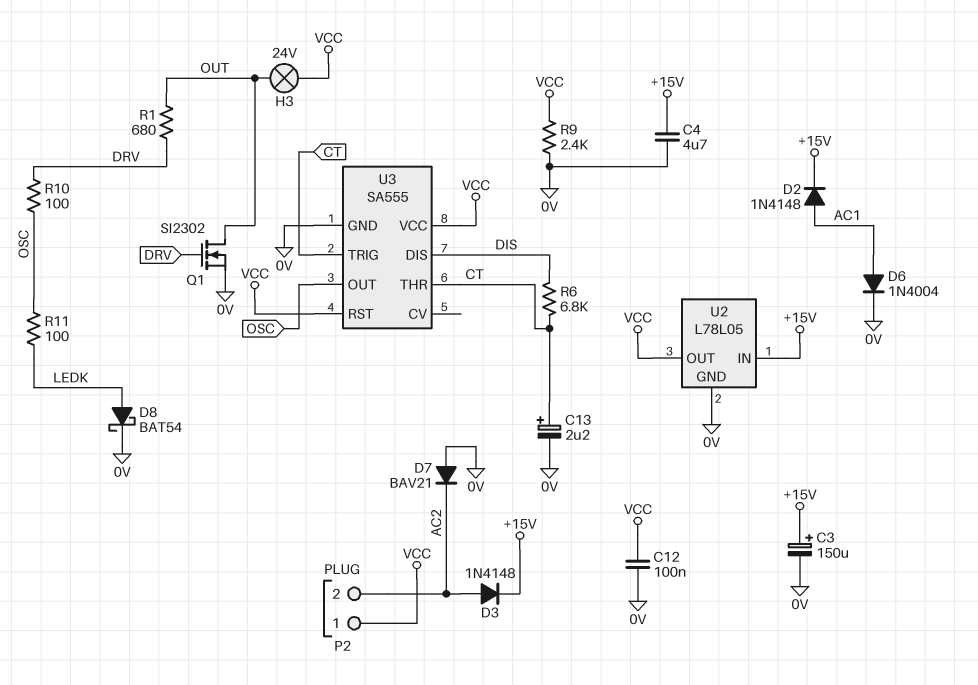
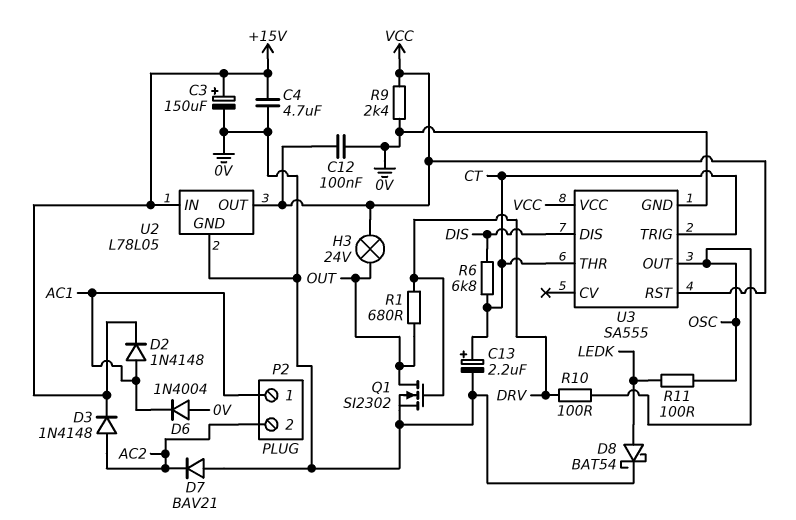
D6: diode 1N4004 (A AC1, K 0V) -> diode 1N4004 (A 0V, K AC1)
P2 pin 1: VCC -> AC1

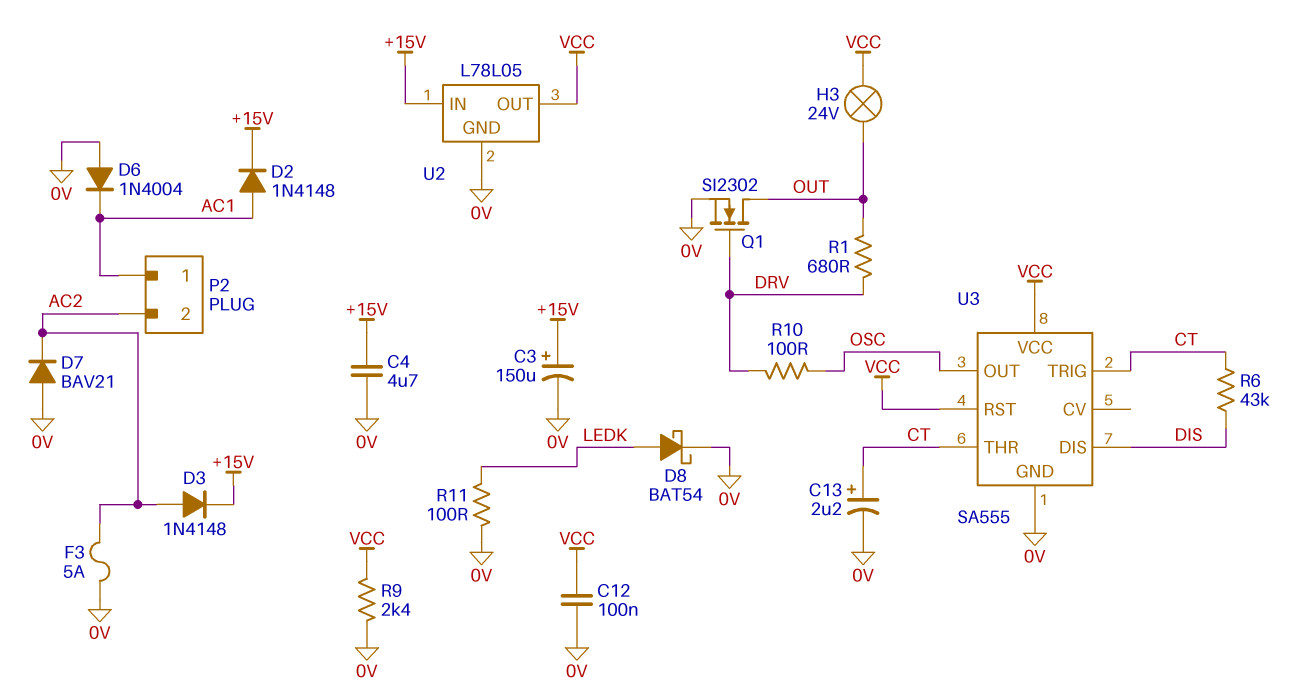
F3: none -> 5A (0V, AC2)
R6: 6.8k (CT, DIS) -> 43k (CT, DIS)
R11: 100 (LEDK, OSC) -> 100 (0V, LEDK)

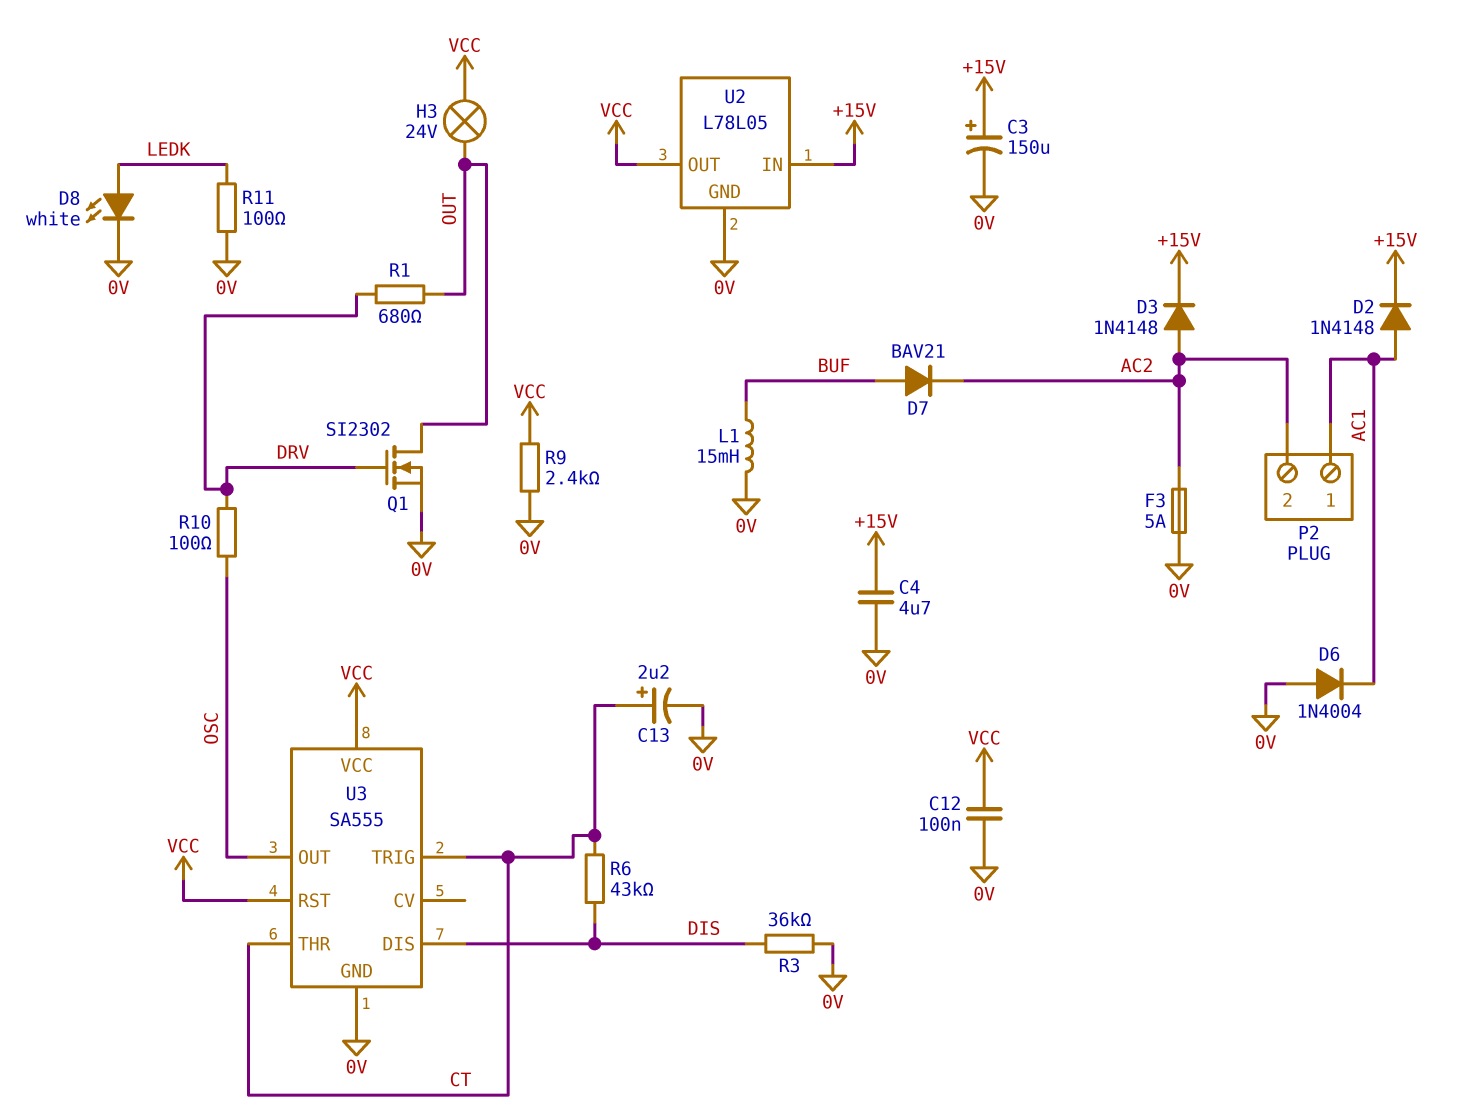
D7: diode BAV21 (A 0V, K AC2) -> diode BAV21 (A BUF, K AC2)
D8: schottky BAT54 (A LEDK, K 0V) -> LED white (A LEDK, K 0V)
L1: none -> 15mH (0V, BUF)
R3: none -> 36k (0V, DIS)

